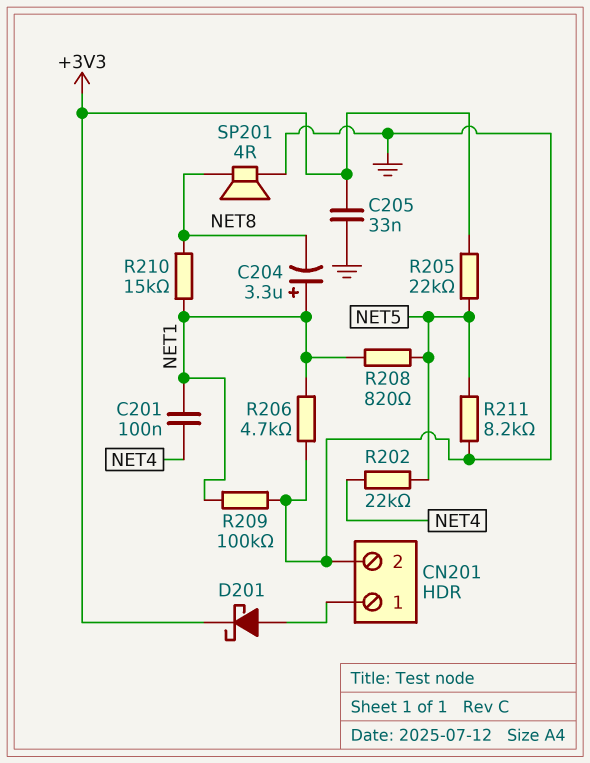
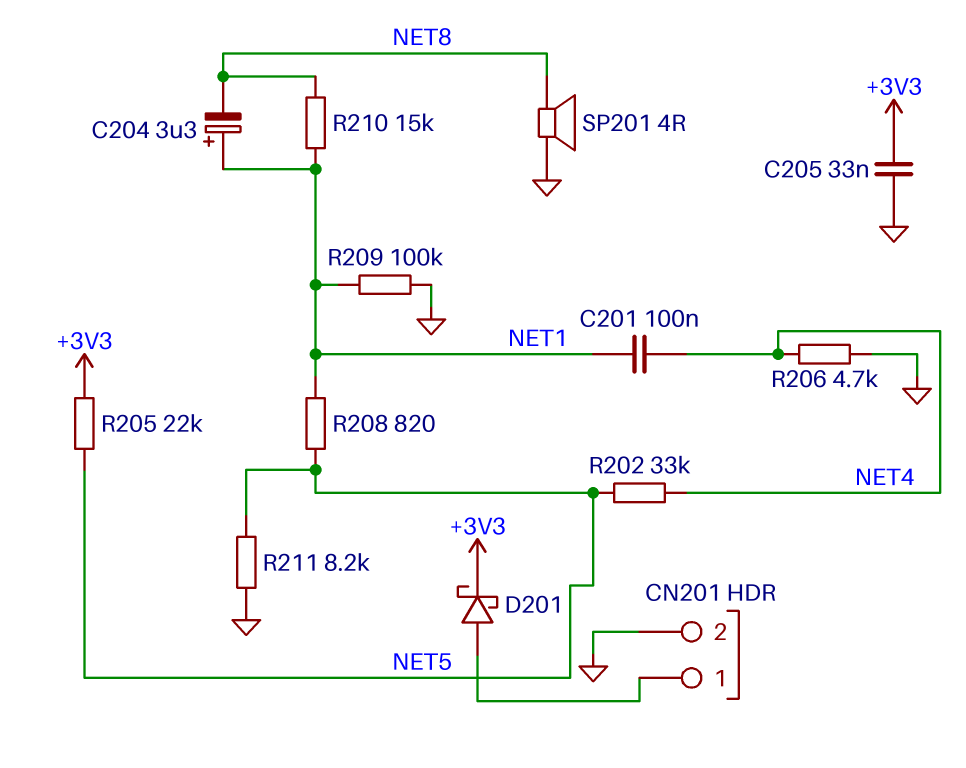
R202: 22k (NET4, NET5) -> 33k (NET4, NET5)
R206: 4.7k (GND, NET1) -> 4.7k (GND, NET4)

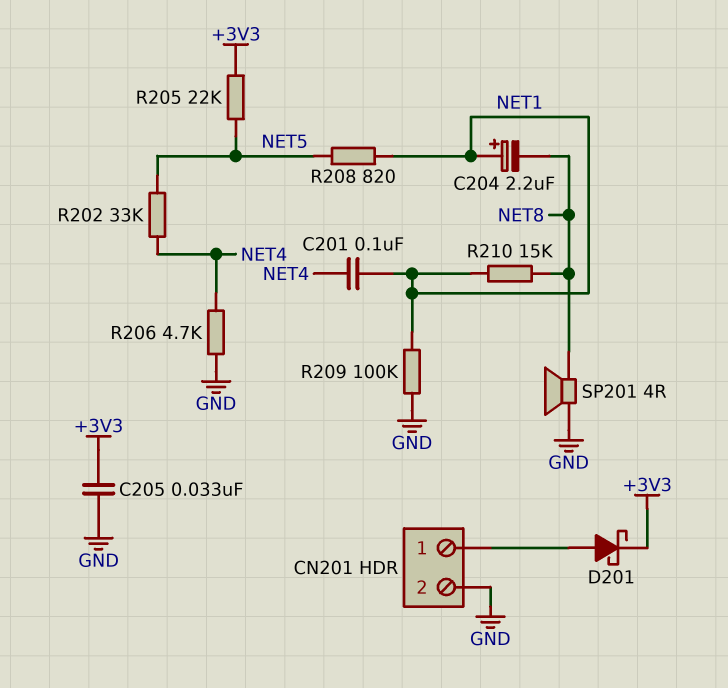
C204: 3.3uF (plus NET1, minus NET8) -> 2.2uF (plus NET1, minus NET8)
R211: 8.2k (GND, NET5) -> none

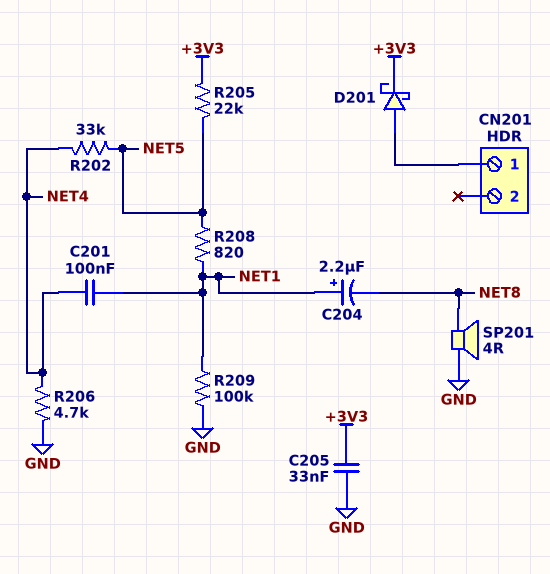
CN201 pin 2: GND -> none
R210: 15k (NET1, NET8) -> none

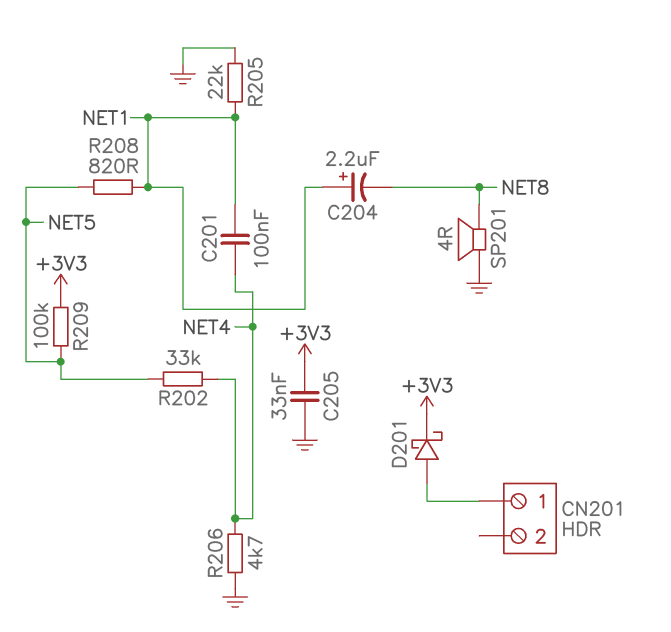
R205: 22k (+3V3, NET5) -> 22k (GND, NET1)
R209: 100k (GND, NET1) -> 100k (+3V3, NET5)

